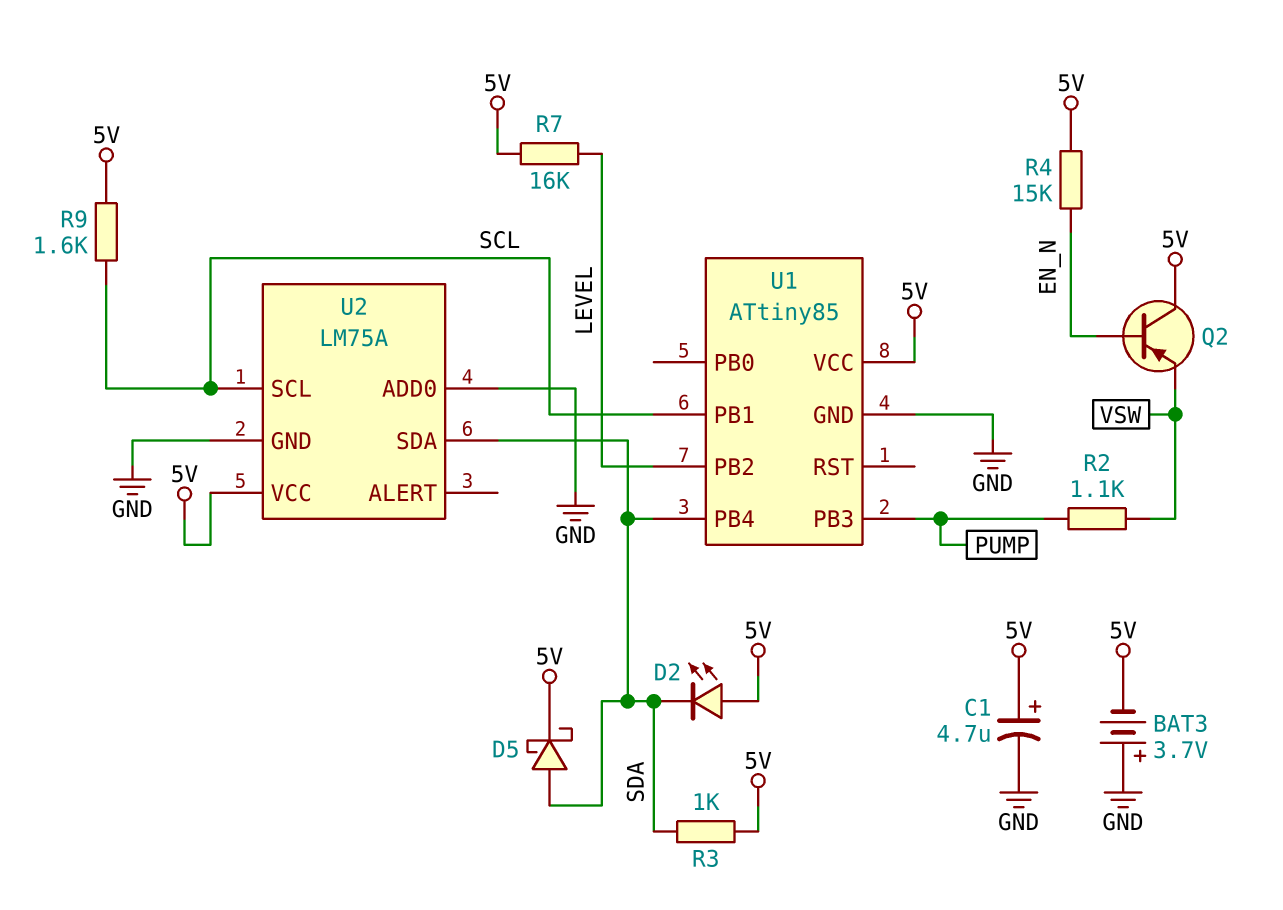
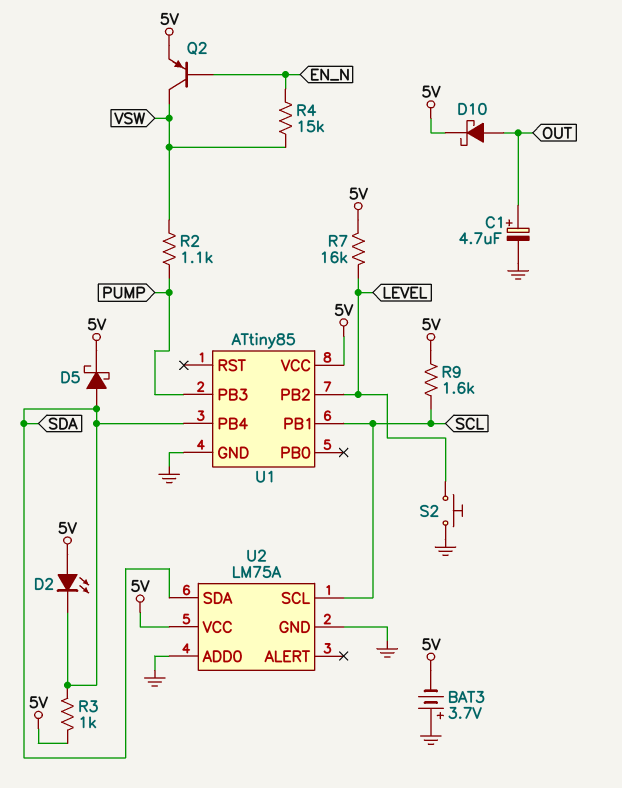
C1: 4.7uF (plus 5V, minus GND) -> 4.7uF (plus OUT, minus GND)
D10: none -> schottky (A OUT, K 5V)
Q2: PNP (B EN_N, C 5V, E VSW) -> PNP (B EN_N, C VSW, E 5V)
R4: 15k (5V, EN_N) -> 15k (EN_N, VSW)
S2: none -> button (GND, LEVEL)

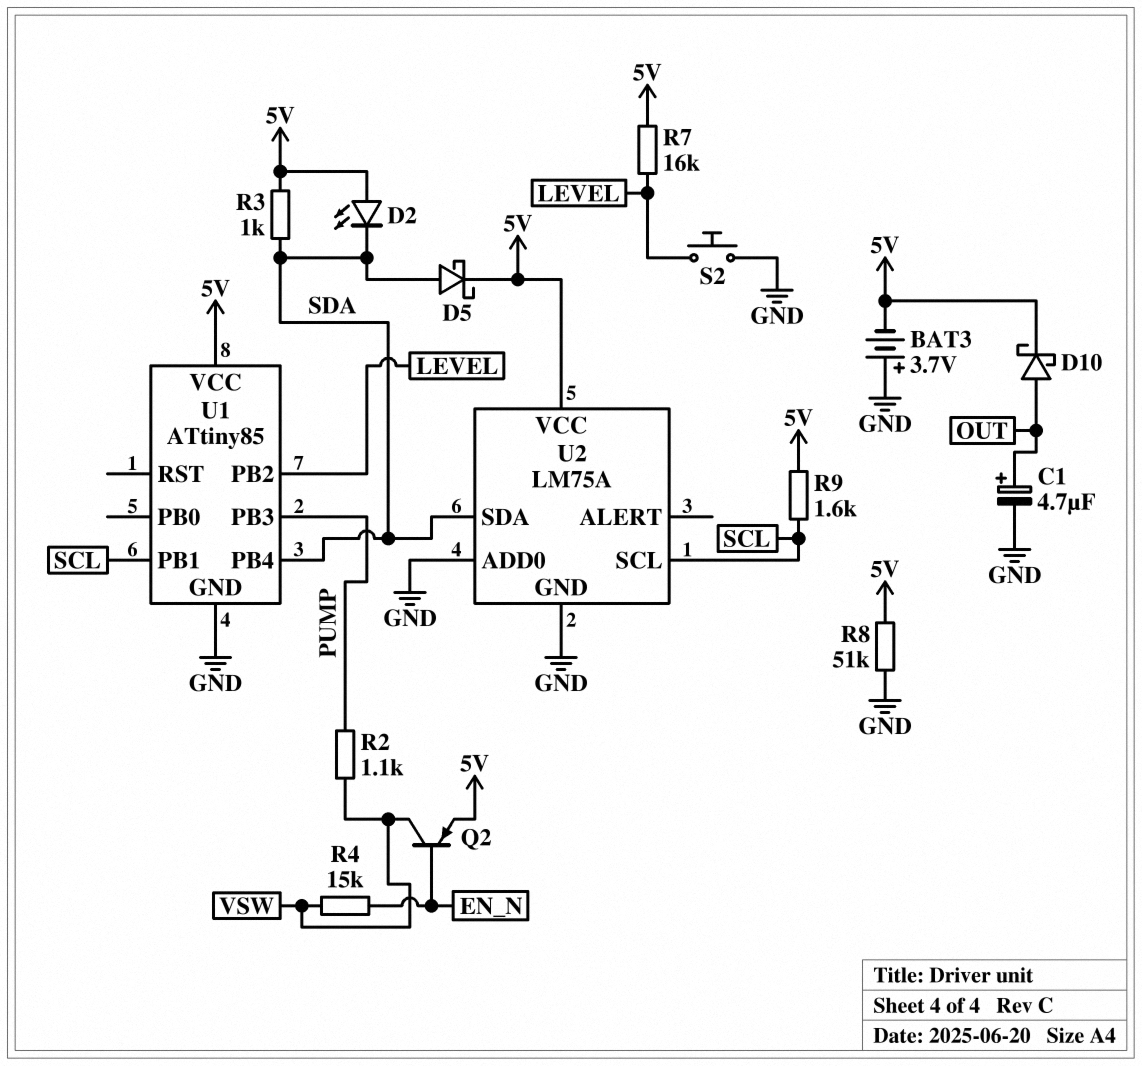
R8: none -> 51k (5V, GND)

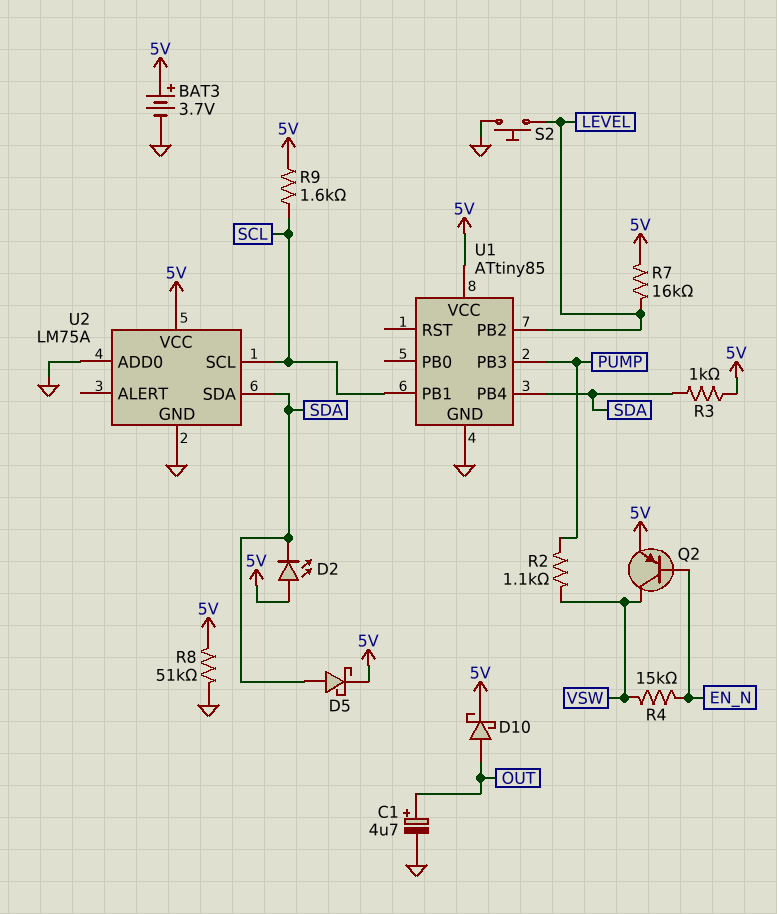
BAT3: 3.7V (plus GND, minus 5V) -> 3.7V (plus 5V, minus GND)

